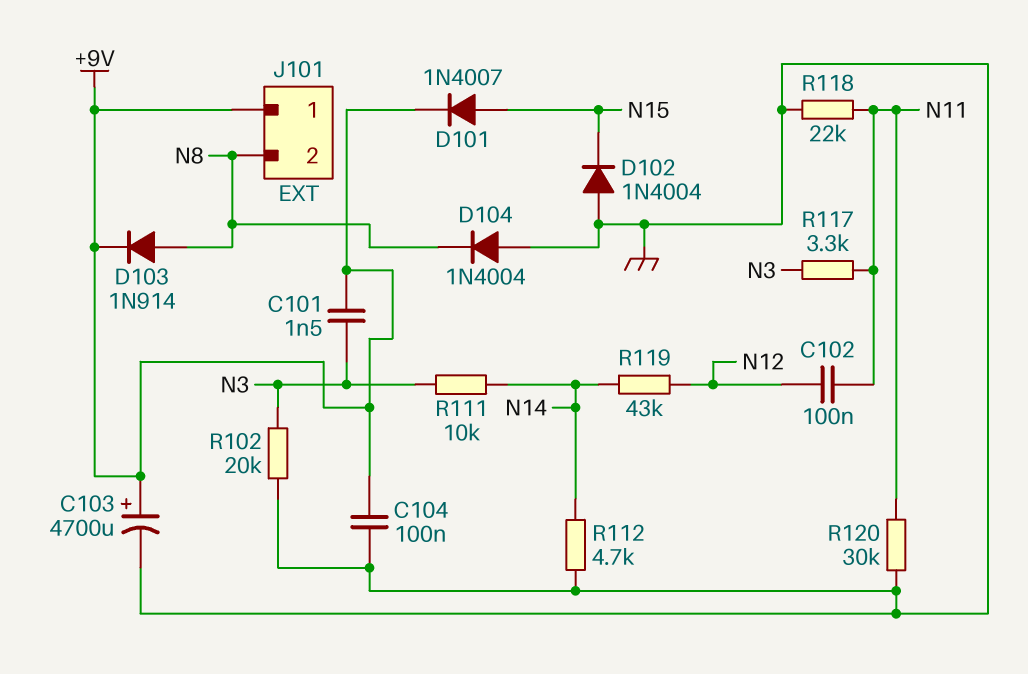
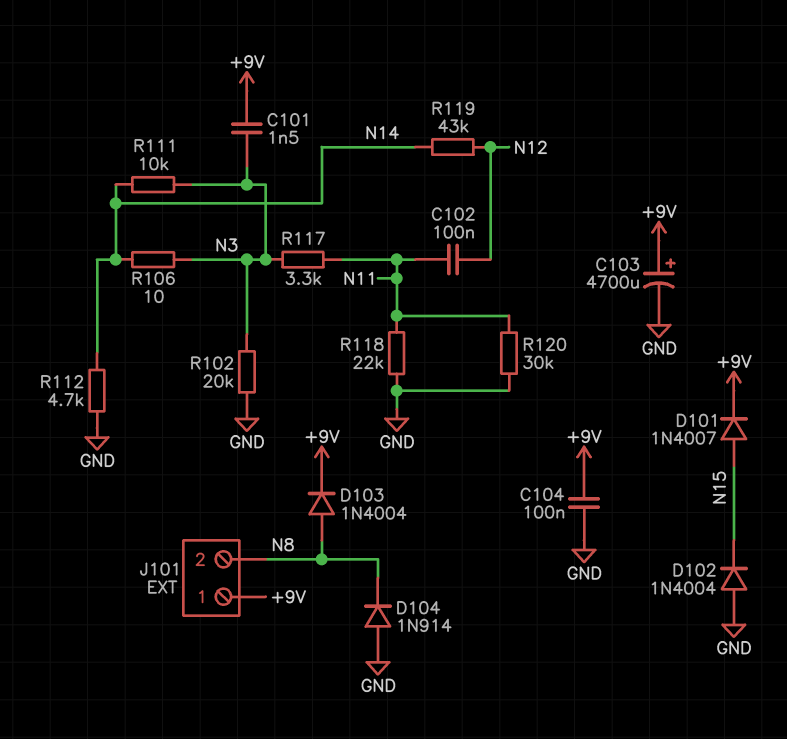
D103: diode 1N914 (A N8, K +9V) -> diode 1N4004 (A N8, K +9V)
D104: diode 1N4004 (A GND, K N8) -> diode 1N914 (A GND, K N8)
R106: none -> 10 (N3, N14)

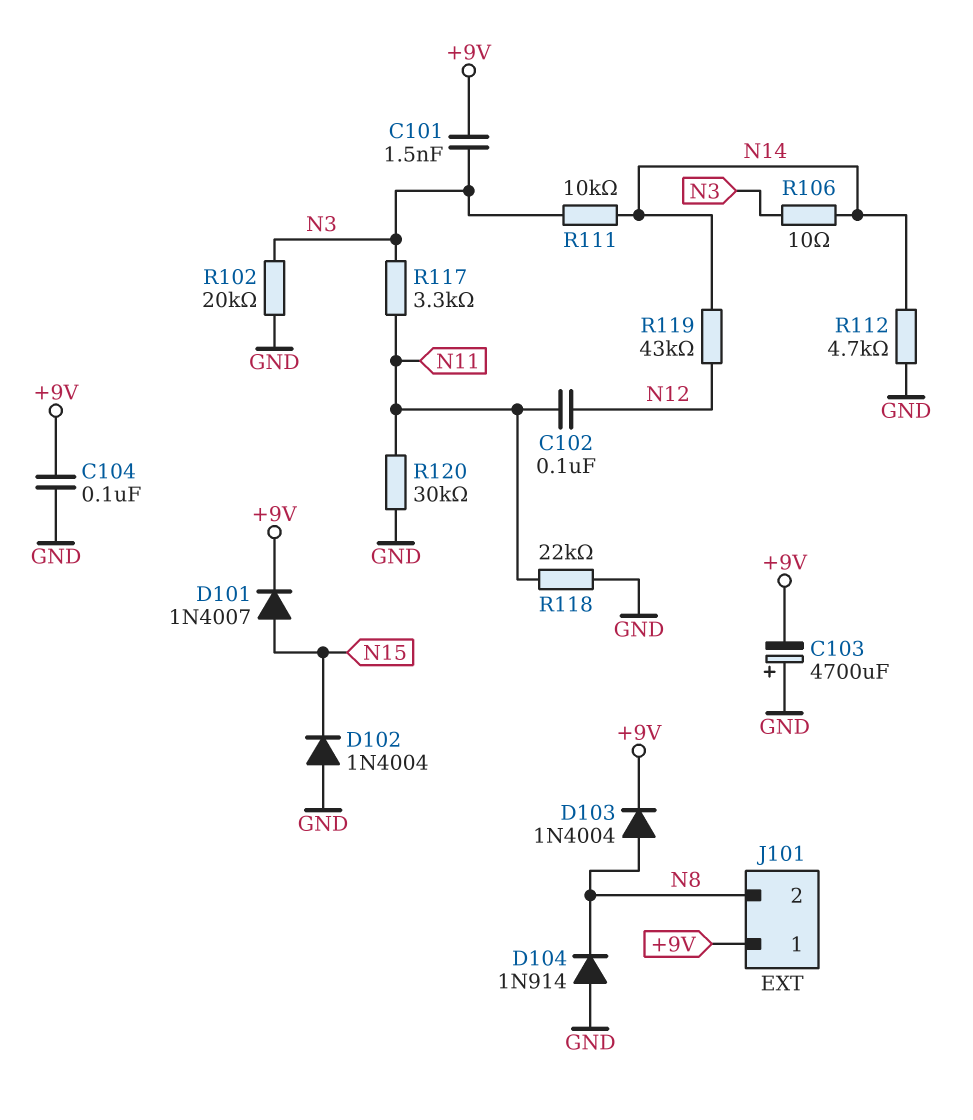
C103: 4700uF (plus +9V, minus GND) -> 4700uF (plus GND, minus +9V)

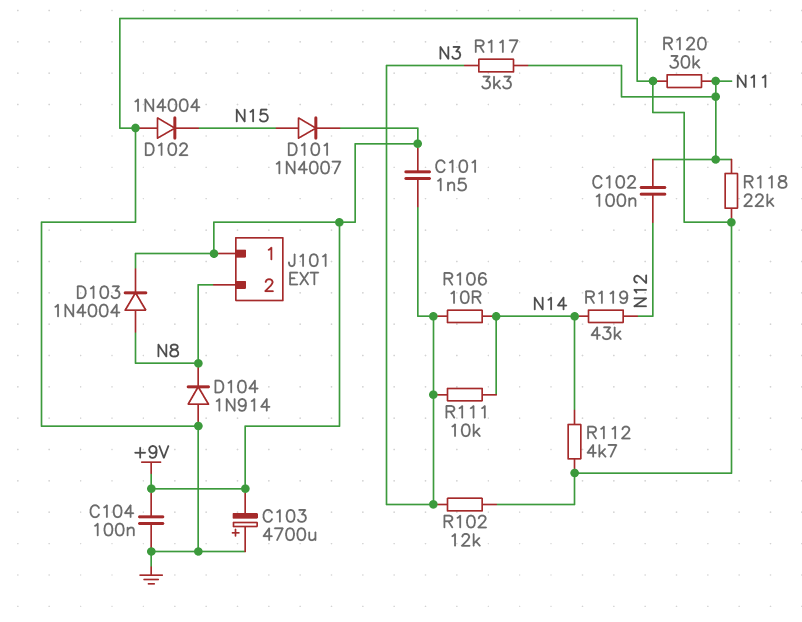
R102: 20k (GND, N3) -> 12k (GND, N3)

